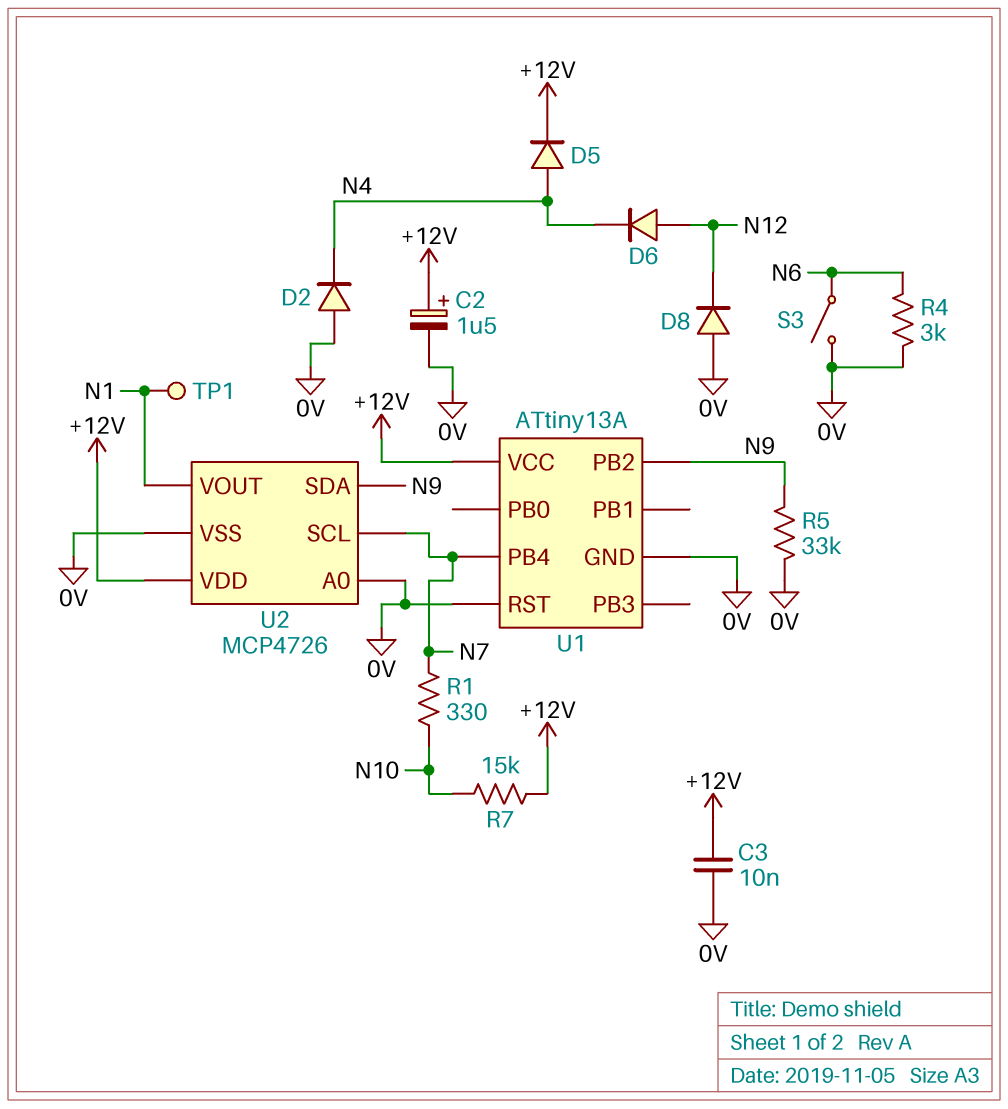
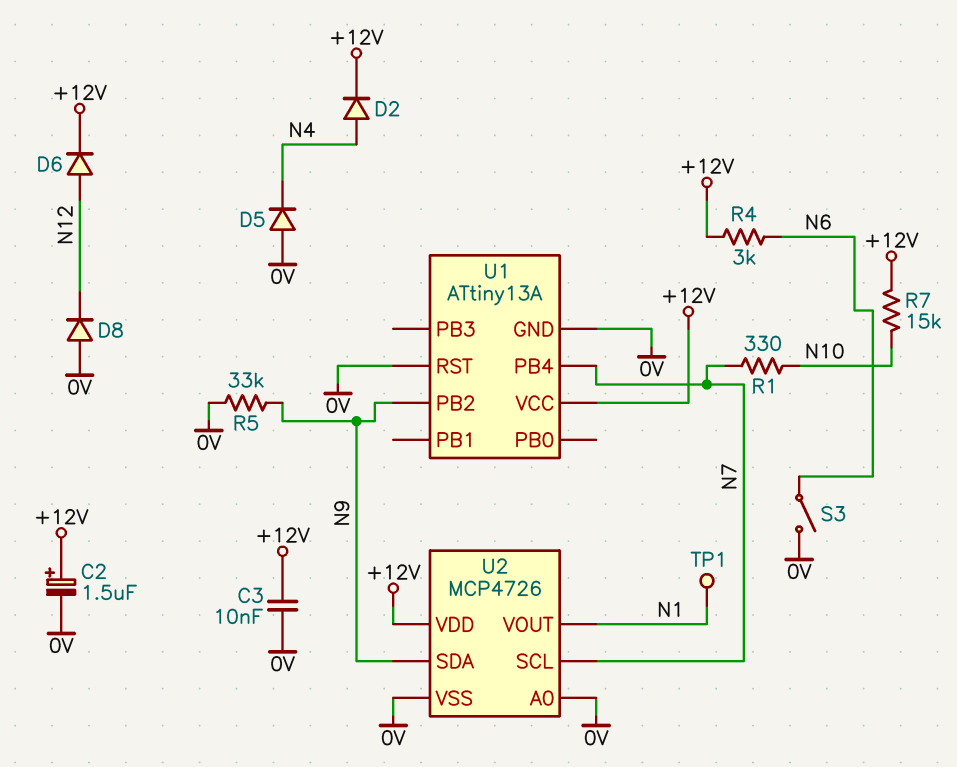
D2: diode (A 0V, K N4) -> diode (A N4, K +12V)
D5: diode (A N4, K +12V) -> diode (A 0V, K N4)
D6: diode (A N12, K N4) -> diode (A N12, K +12V)
R4: 3k (0V, N6) -> 3k (+12V, N6)

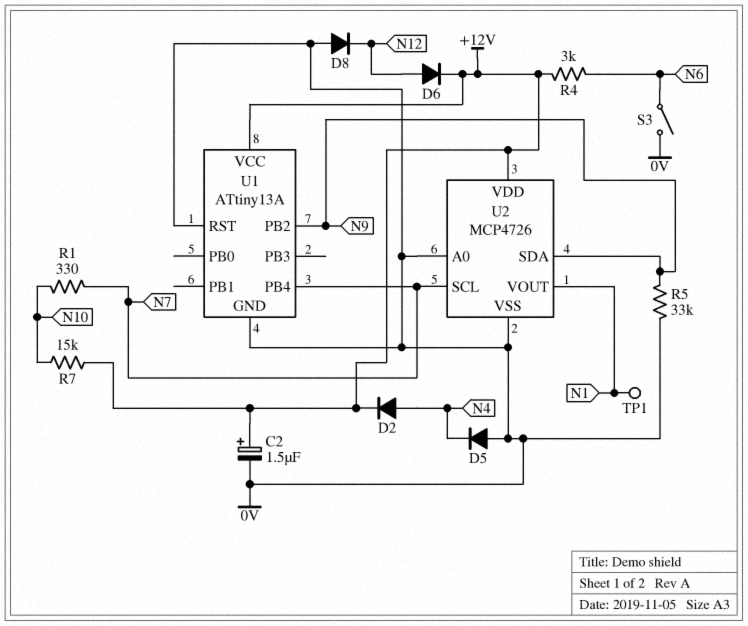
C3: 10nF (+12V, 0V) -> none

